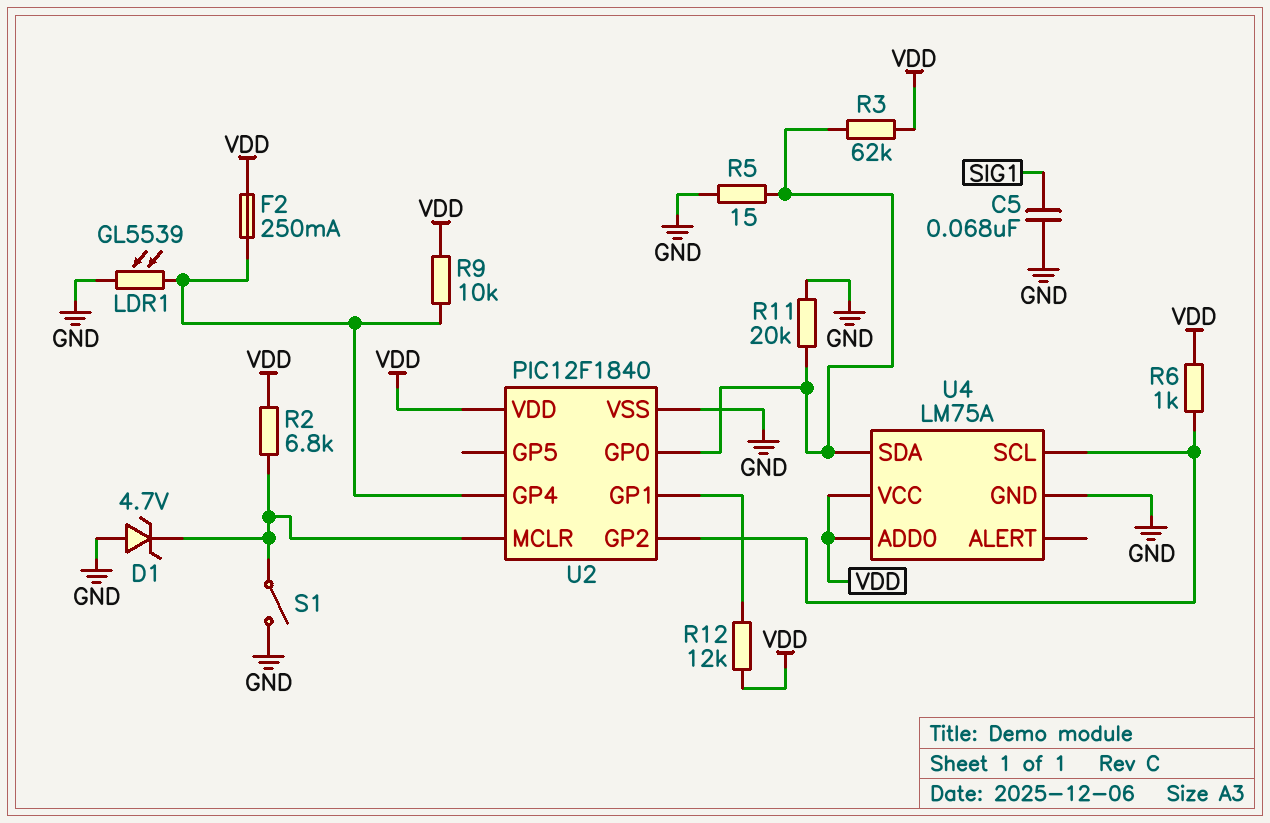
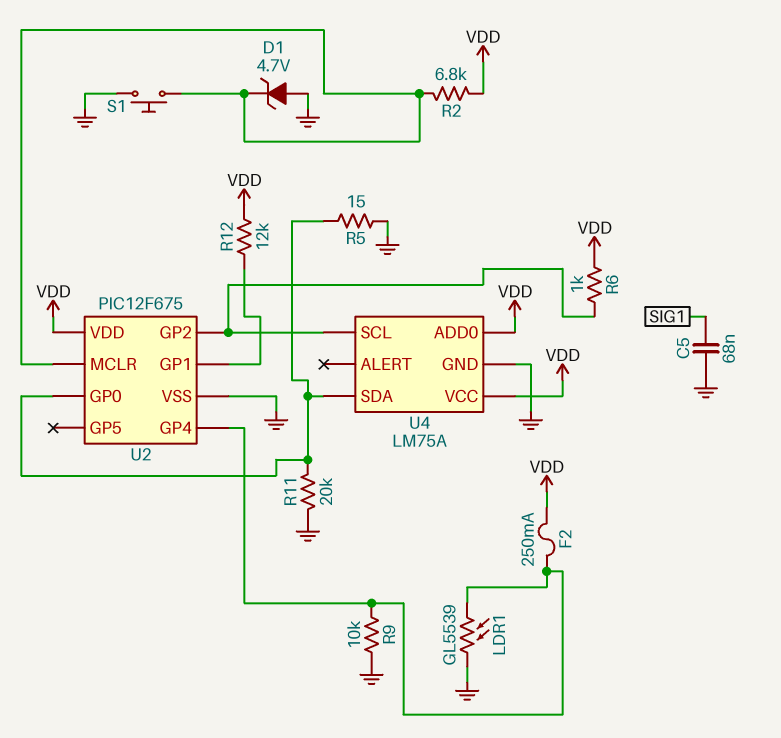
R3: 62k (U2/GP0, VDD) -> none
R9: 10k (U2/GP4, VDD) -> 10k (GND, U2/GP4)
S1: switch (GND, U2/MCLR) -> button (GND, U2/MCLR)
U2: PIC12F1840 -> PIC12F675

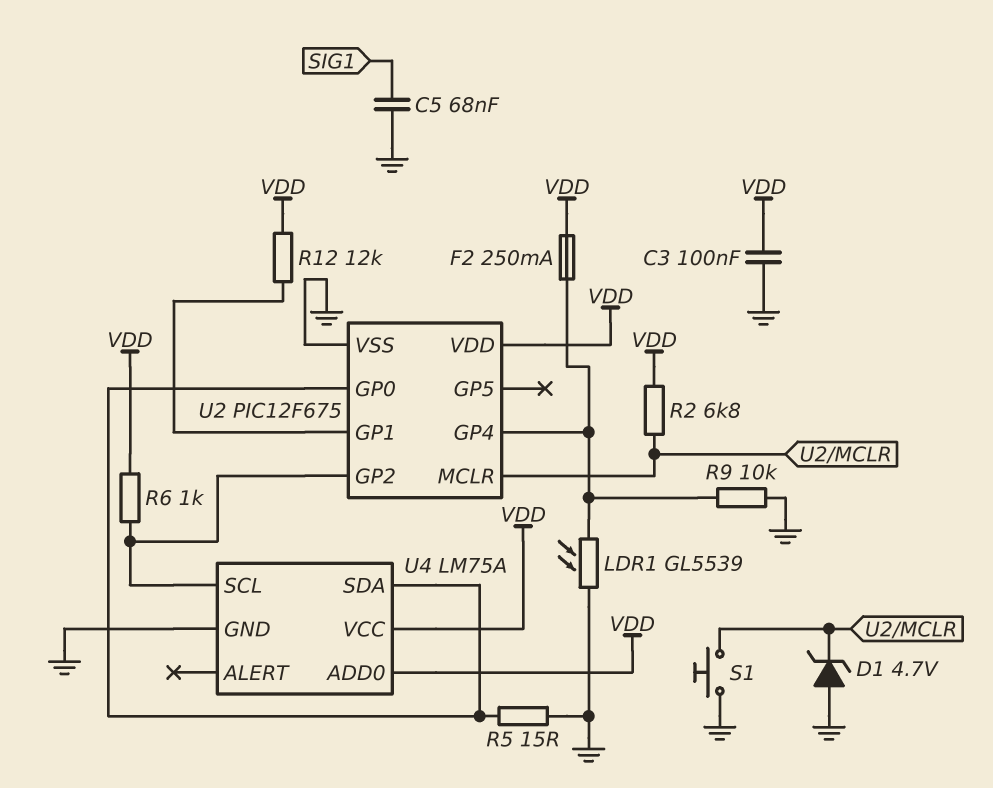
C3: none -> 100nF (GND, VDD)
R11: 20k (GND, U2/GP0) -> none

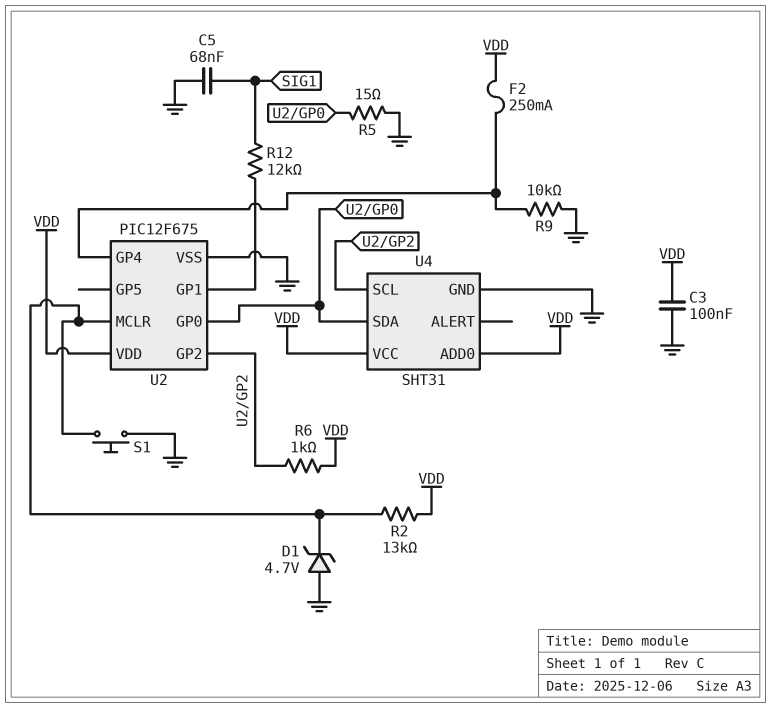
LDR1: GL5539 (GND, U2/GP4) -> none
R2: 6.8k (U2/MCLR, VDD) -> 13k (U2/MCLR, VDD)
R12: 12k (U2/GP1, VDD) -> 12k (SIG1, U2/GP1)
U4: LM75A -> SHT31

